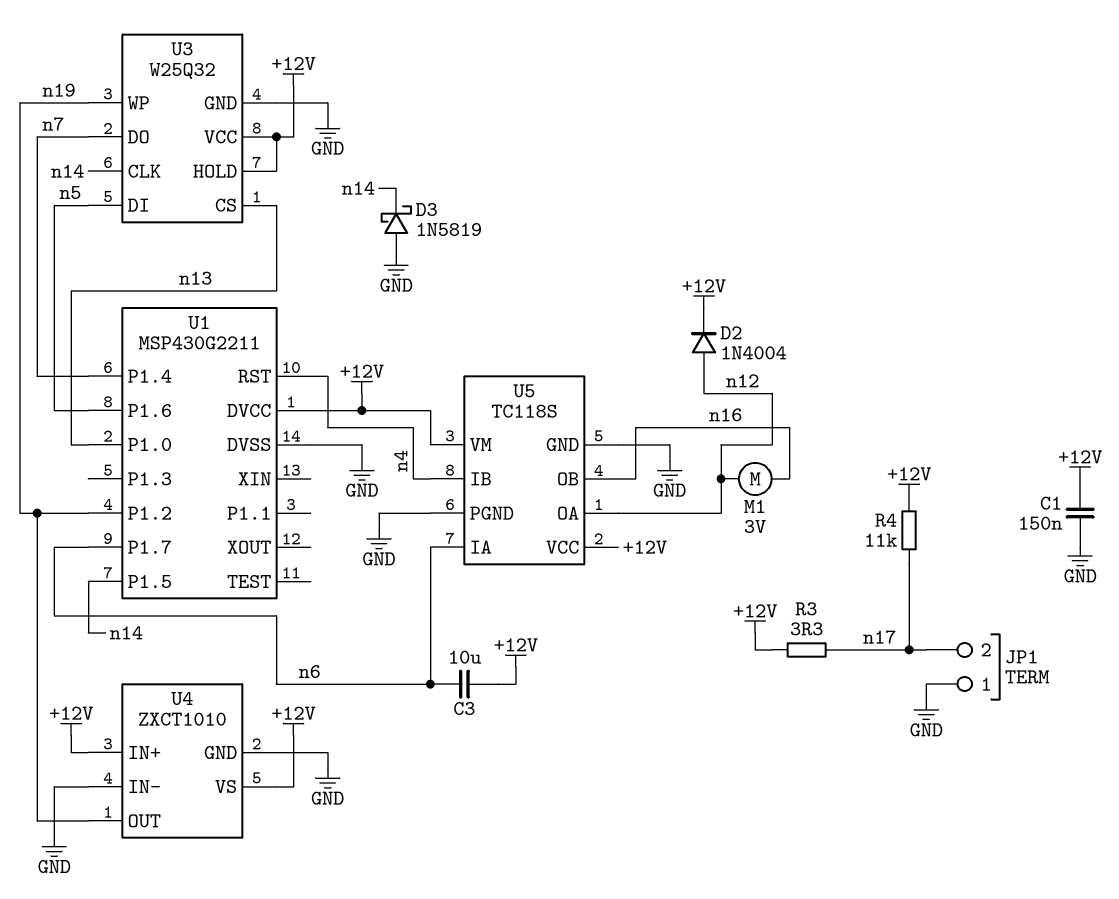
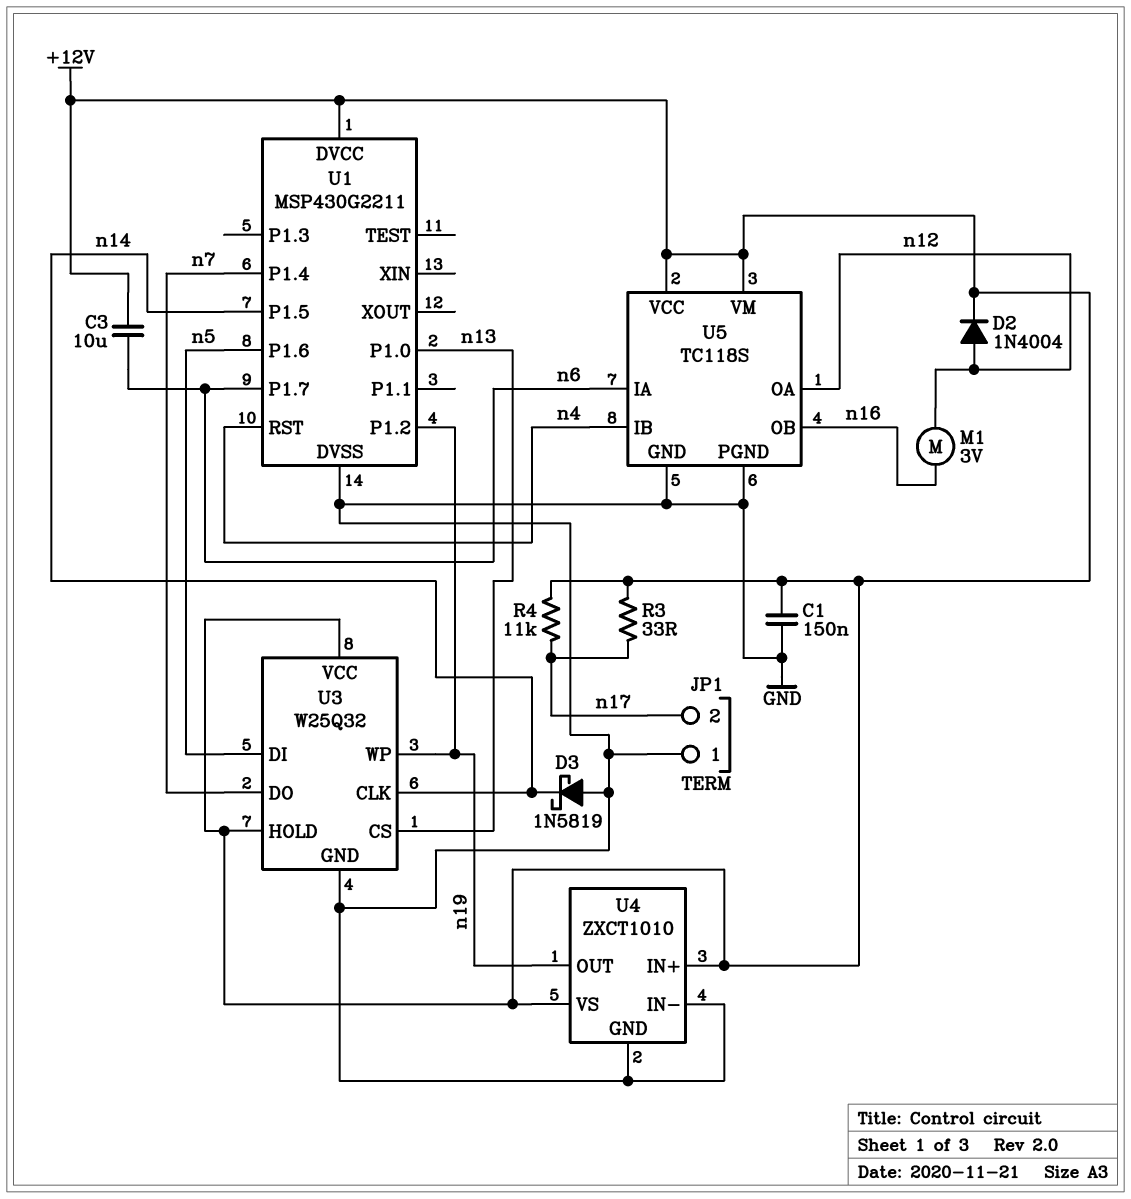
R3: 3.3 (+12V, n17) -> 33 (+12V, n17)

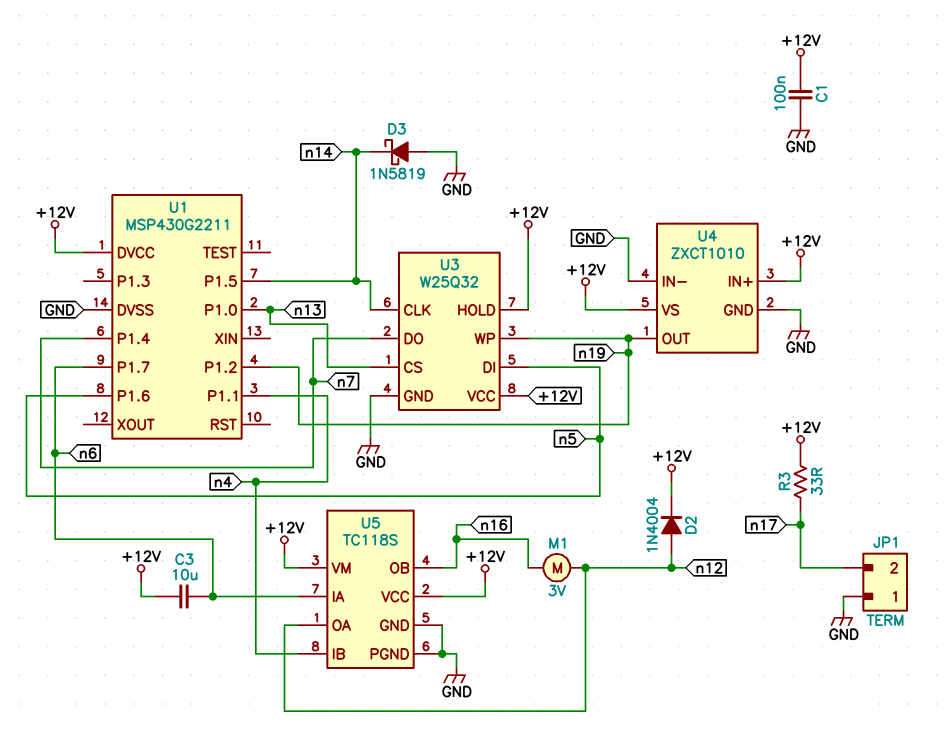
C1: 150nF (+12V, GND) -> 100nF (+12V, GND)
R4: 11k (+12V, n17) -> none
U1 pin P1.1: none -> n4
U1 pin RST: n4 -> none

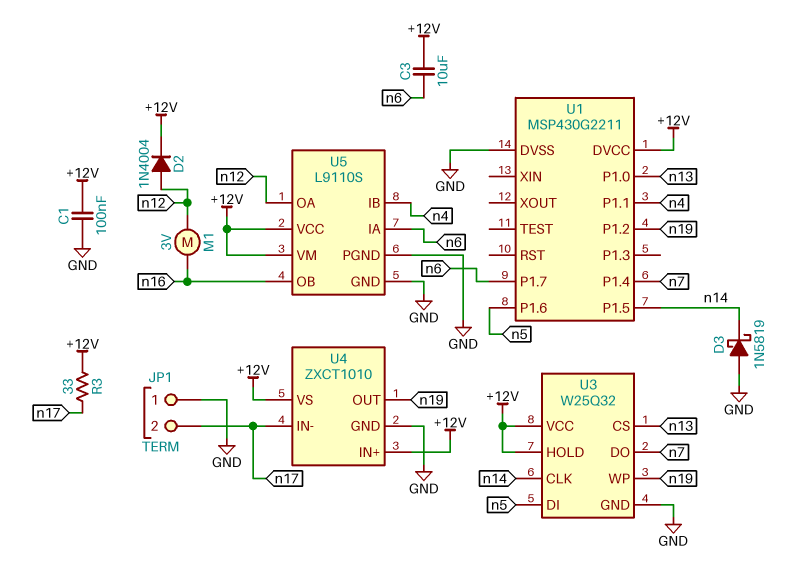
U4 pin IN-: GND -> n17
U5: TC118S -> L9110S

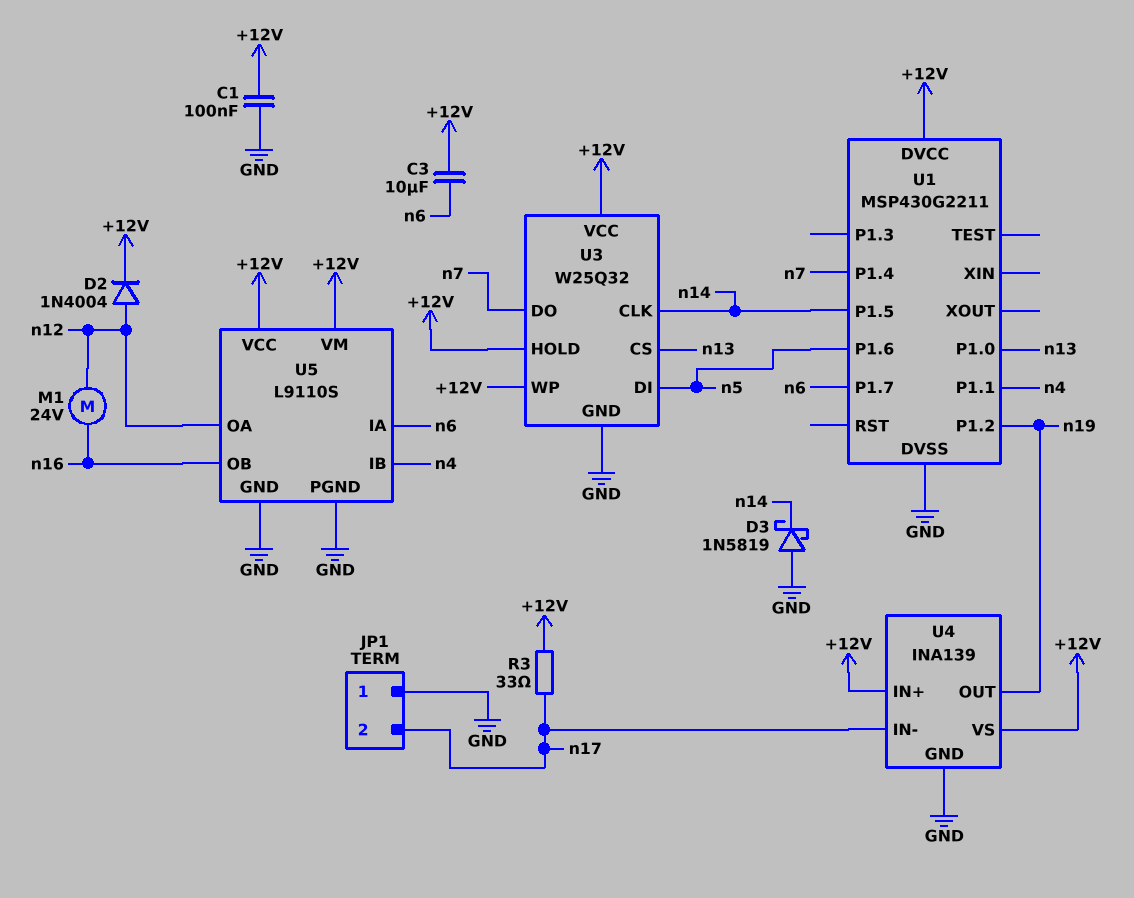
M1: motor 3V (n12, n16) -> motor 24V (n12, n16)
U3 pin WP: n19 -> +12V
U4: ZXCT1010 -> INA139

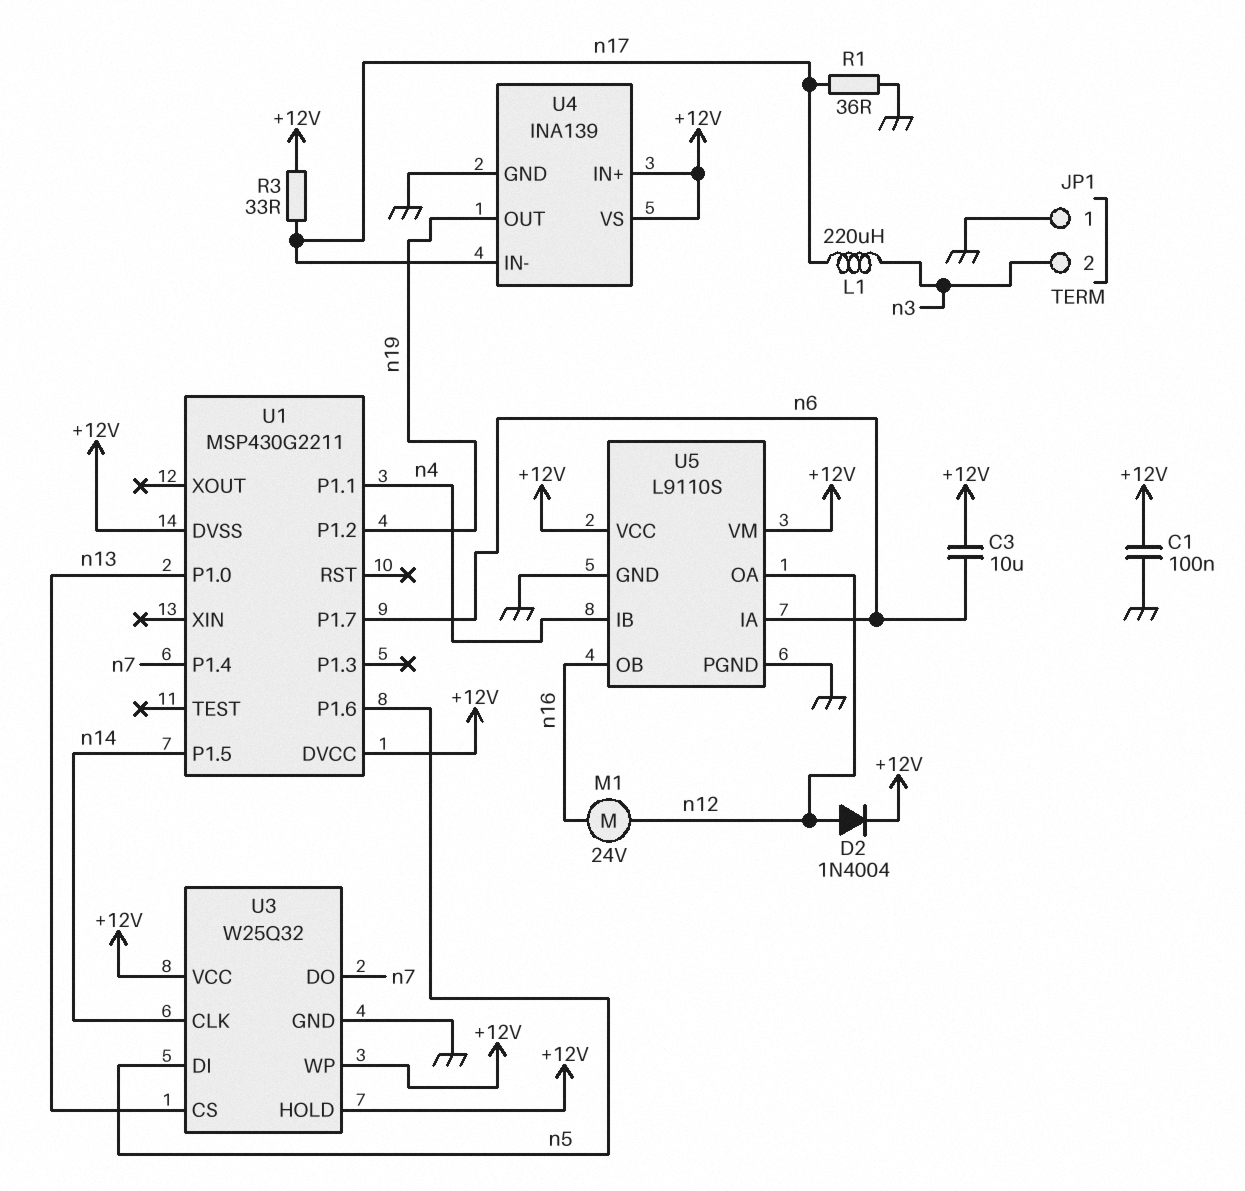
D3: schottky 1N5819 (A GND, K n14) -> none
JP1 pin 2: n17 -> n3
L1: none -> 220uH (n3, n17)
R1: none -> 36 (GND, n17)
U1 pin DVSS: GND -> +12V

